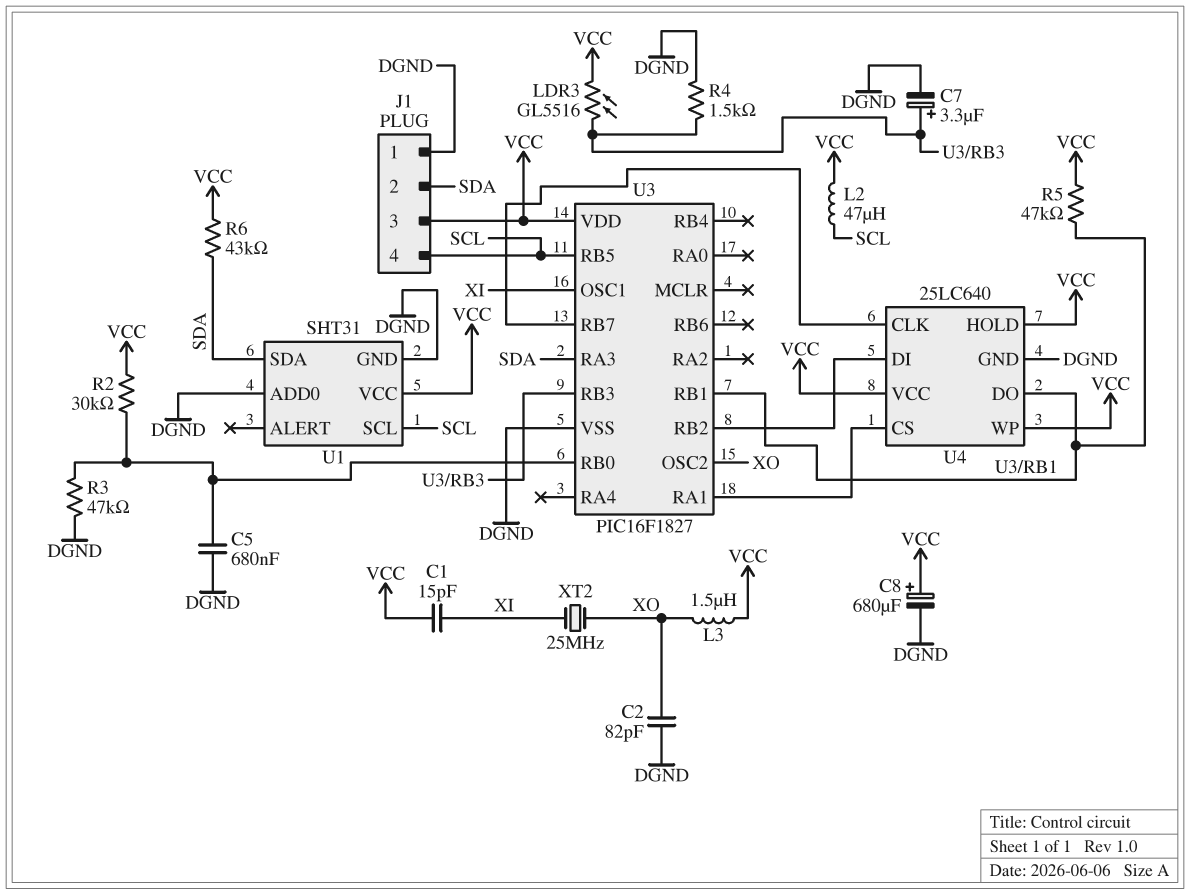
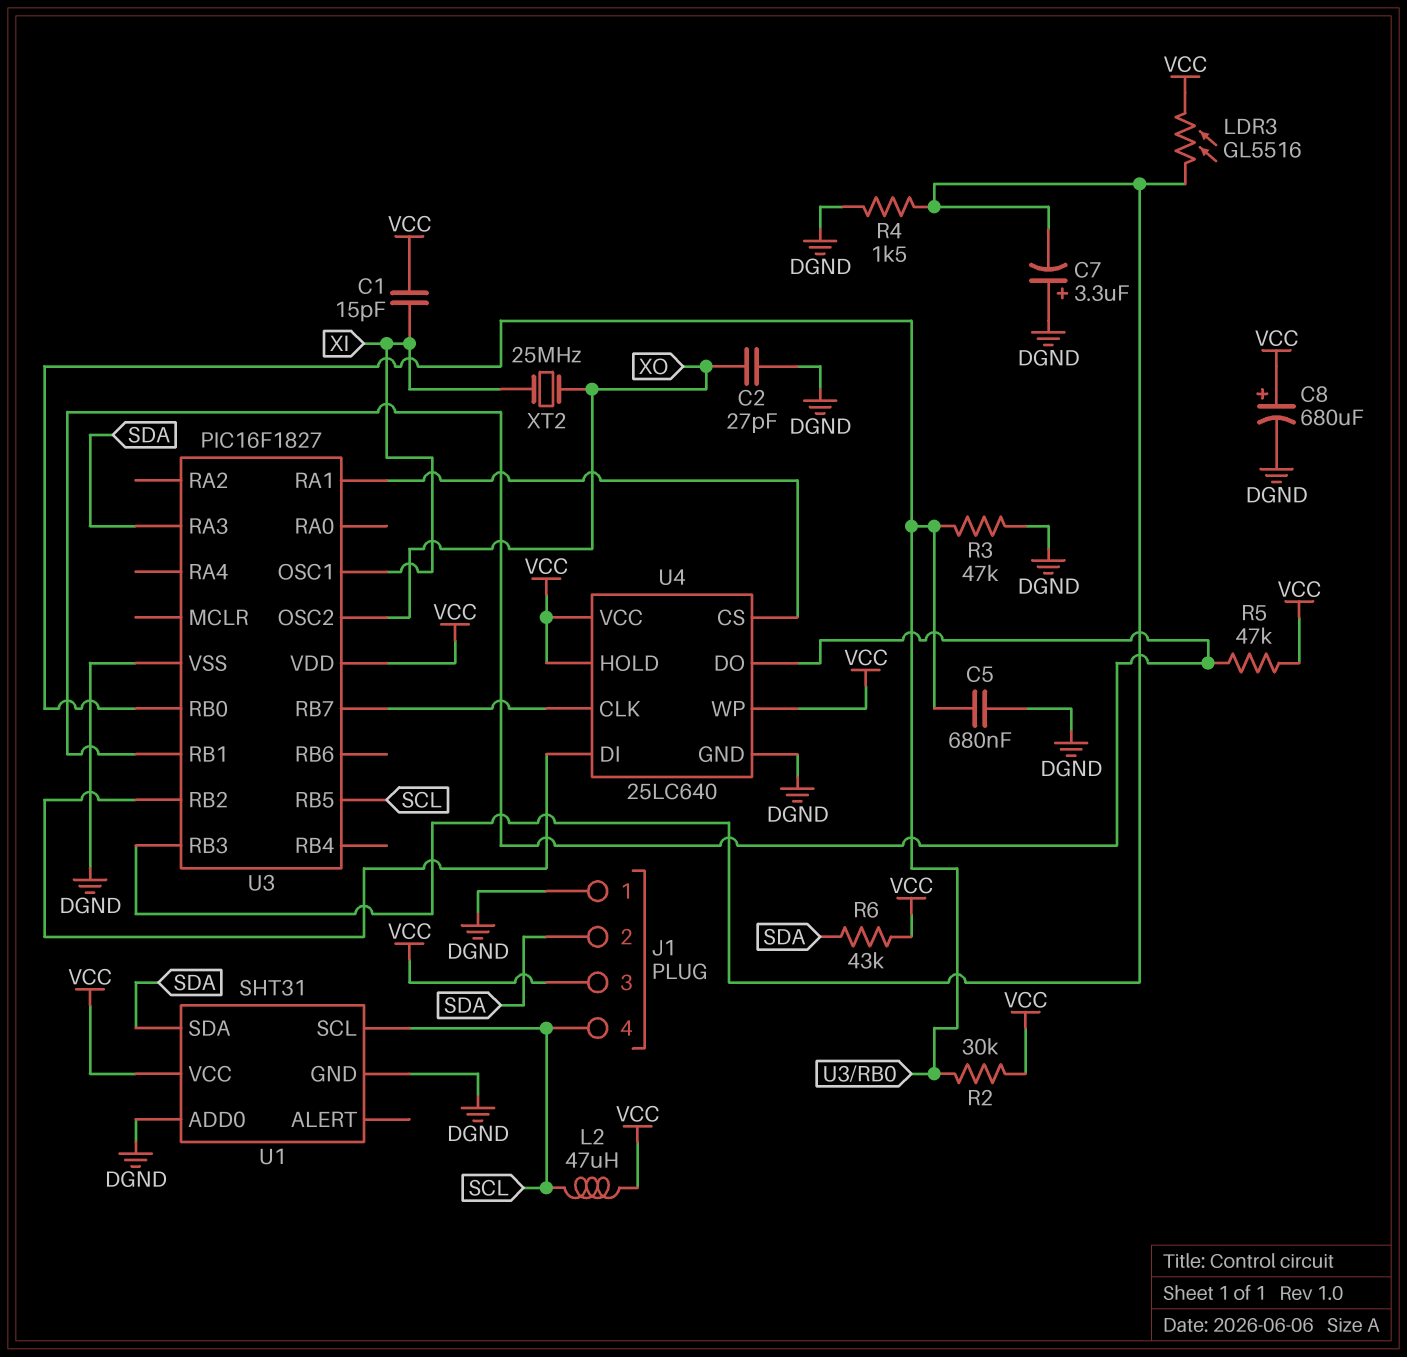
C2: 82pF (DGND, XO) -> 27pF (DGND, XO)
C7: 3.3uF (plus U3/RB3, minus DGND) -> 3.3uF (plus DGND, minus U3/RB3)
L3: 1.5uH (VCC, XO) -> none

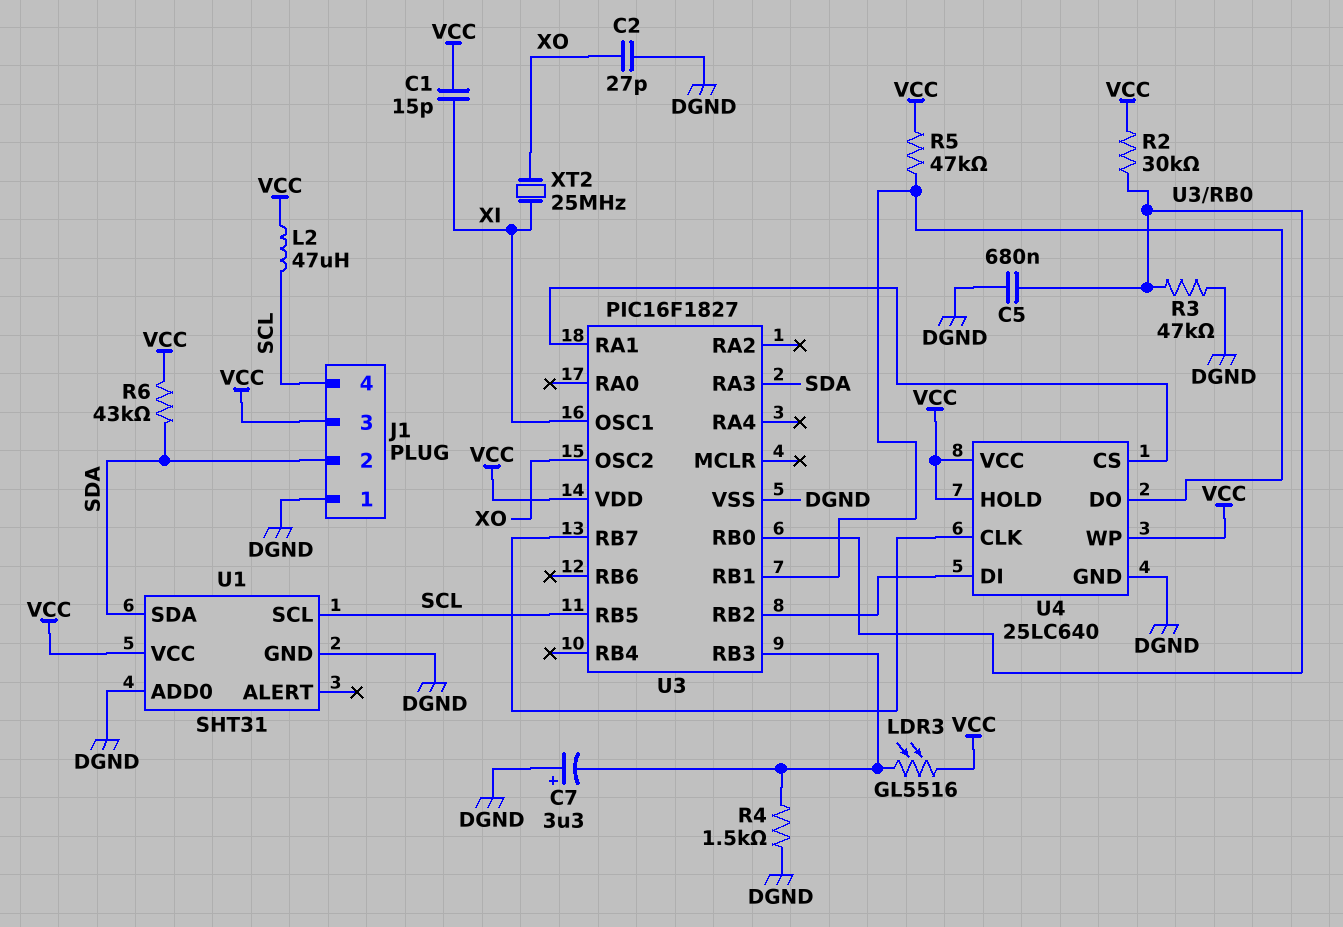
C8: 680uF (plus VCC, minus DGND) -> none

